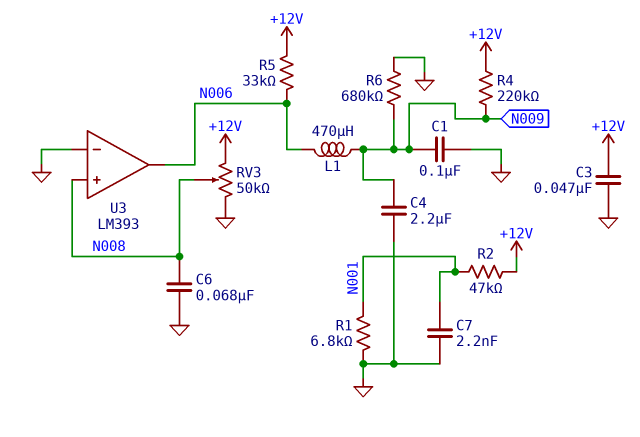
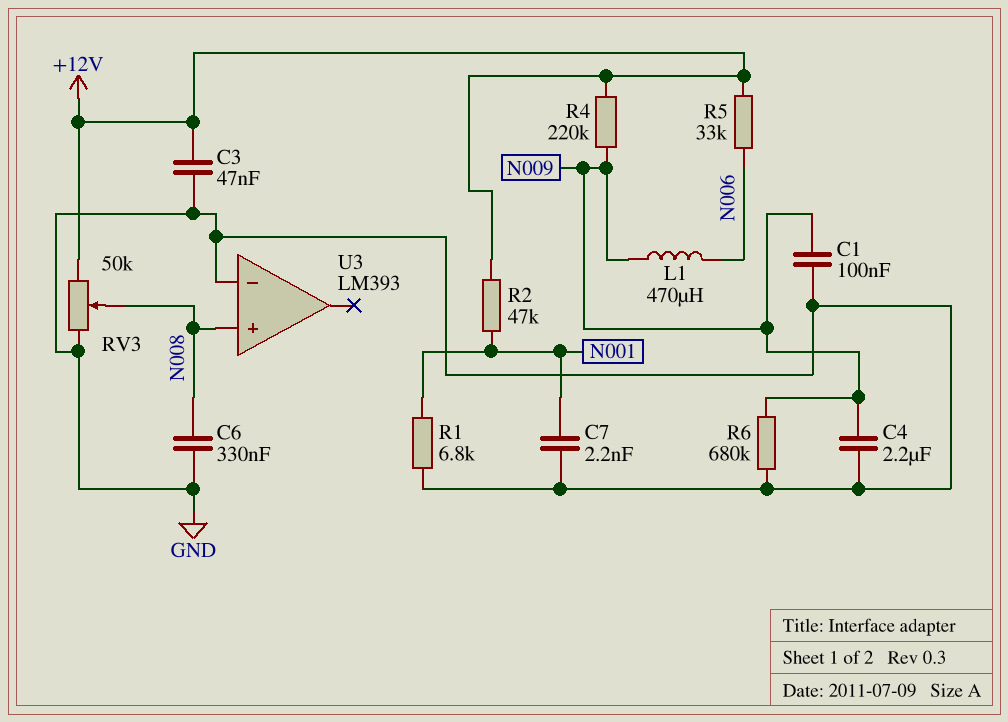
C6: 68nF (GND, N008) -> 330nF (GND, N008)
U3 pin out: N006 -> none

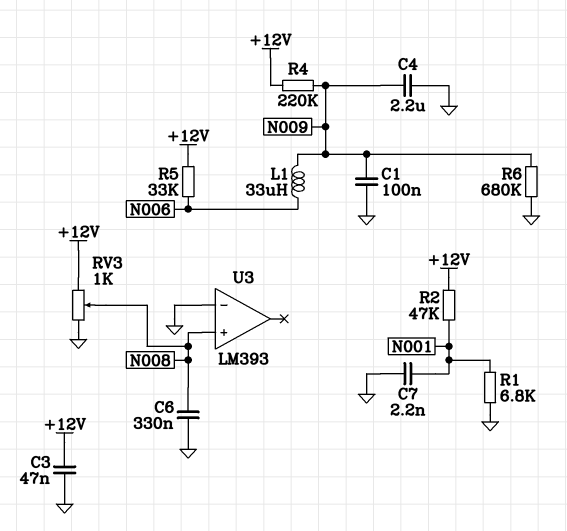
L1: 470uH (N006, N009) -> 33uH (N006, N009)
RV3: 50k (+12V, GND, wiper N008) -> 1k (+12V, GND, wiper N008)

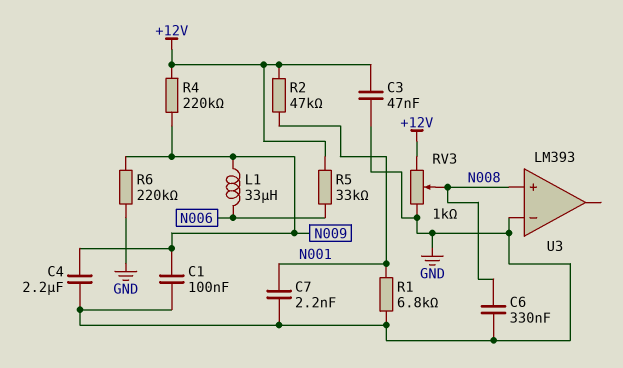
R6: 680k (GND, N009) -> 220k (GND, N009)

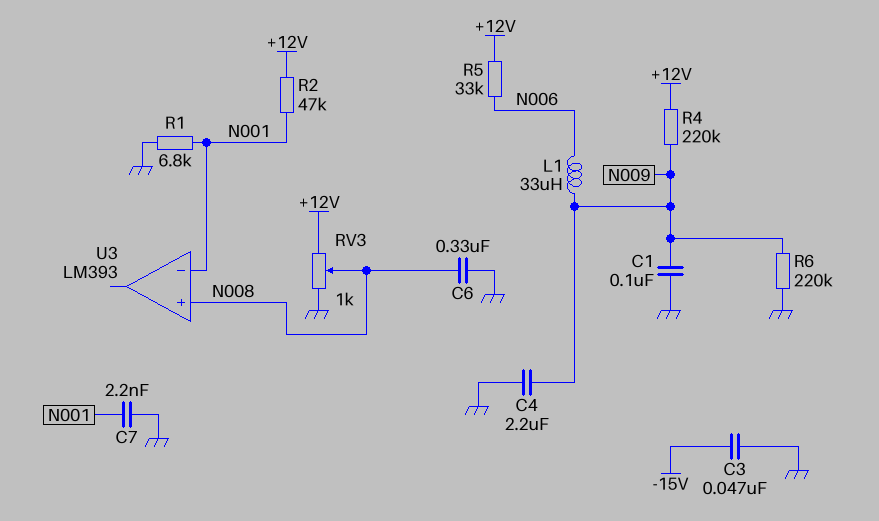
C3: 47nF (+12V, GND) -> 47nF (-15V, GND)
U3 pin in-: GND -> N001

